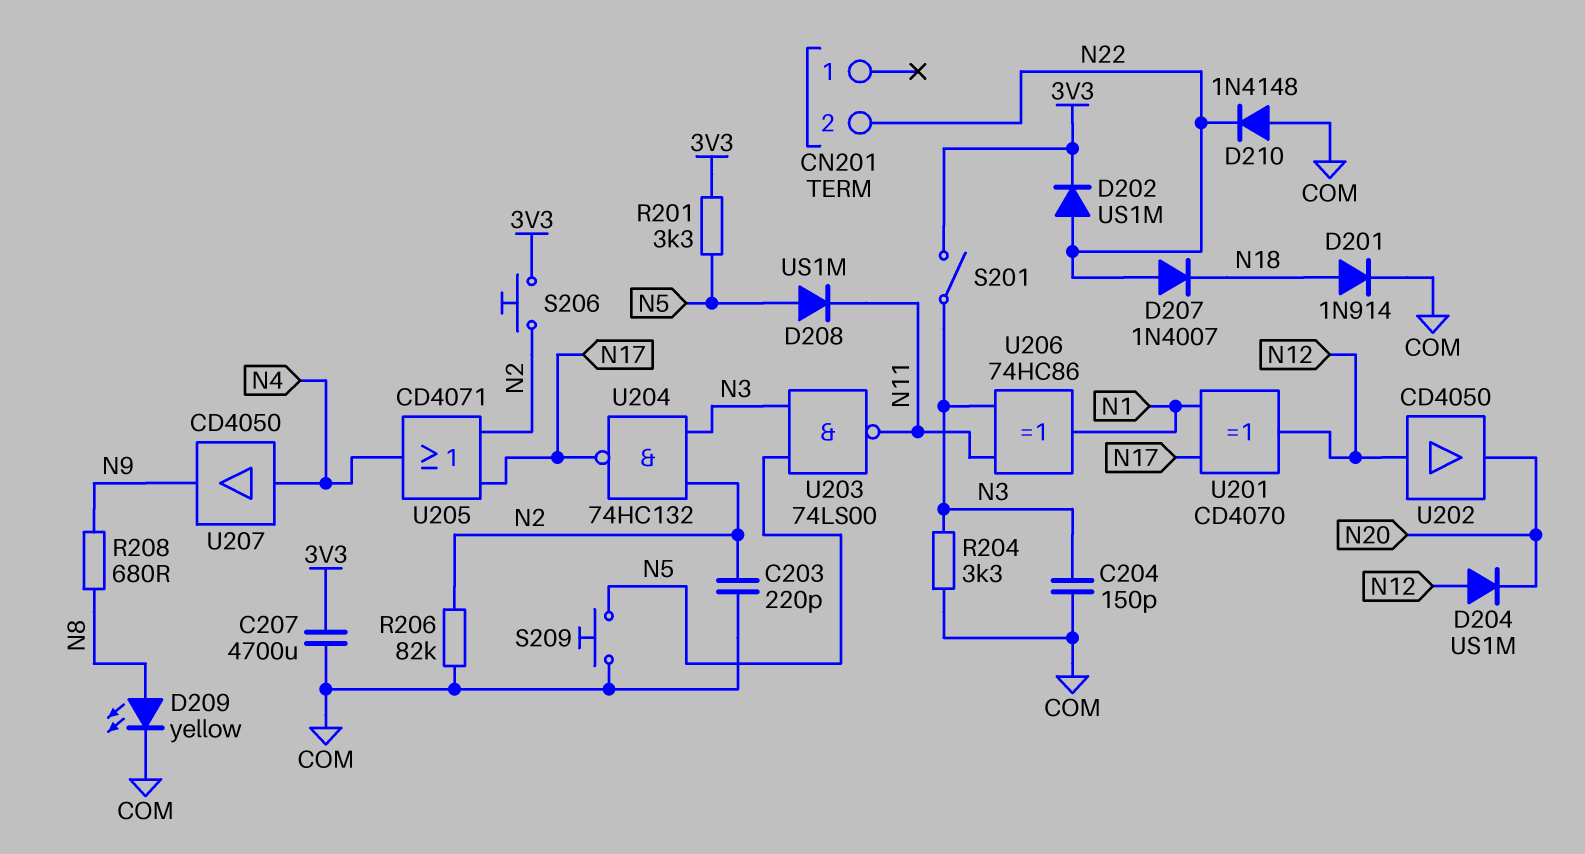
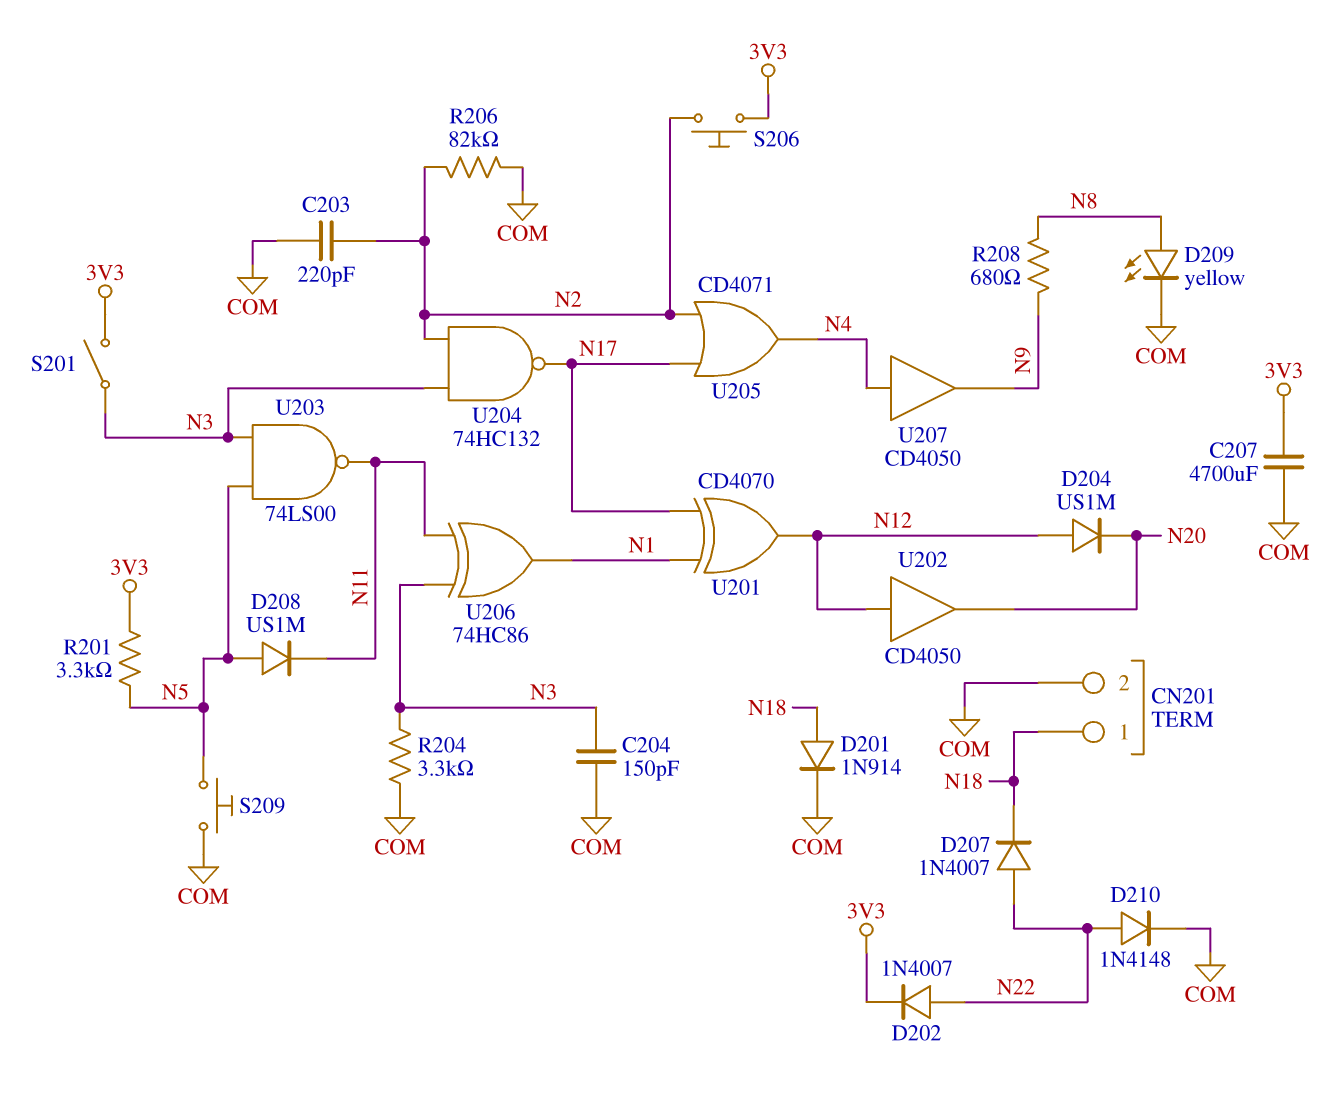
CN201 pin 1: none -> N18
CN201 pin 2: N22 -> COM
D202: diode US1M (A N22, K 3V3) -> diode 1N4007 (A N22, K 3V3)
D210: diode 1N4148 (A COM, K N22) -> diode 1N4148 (A N22, K COM)

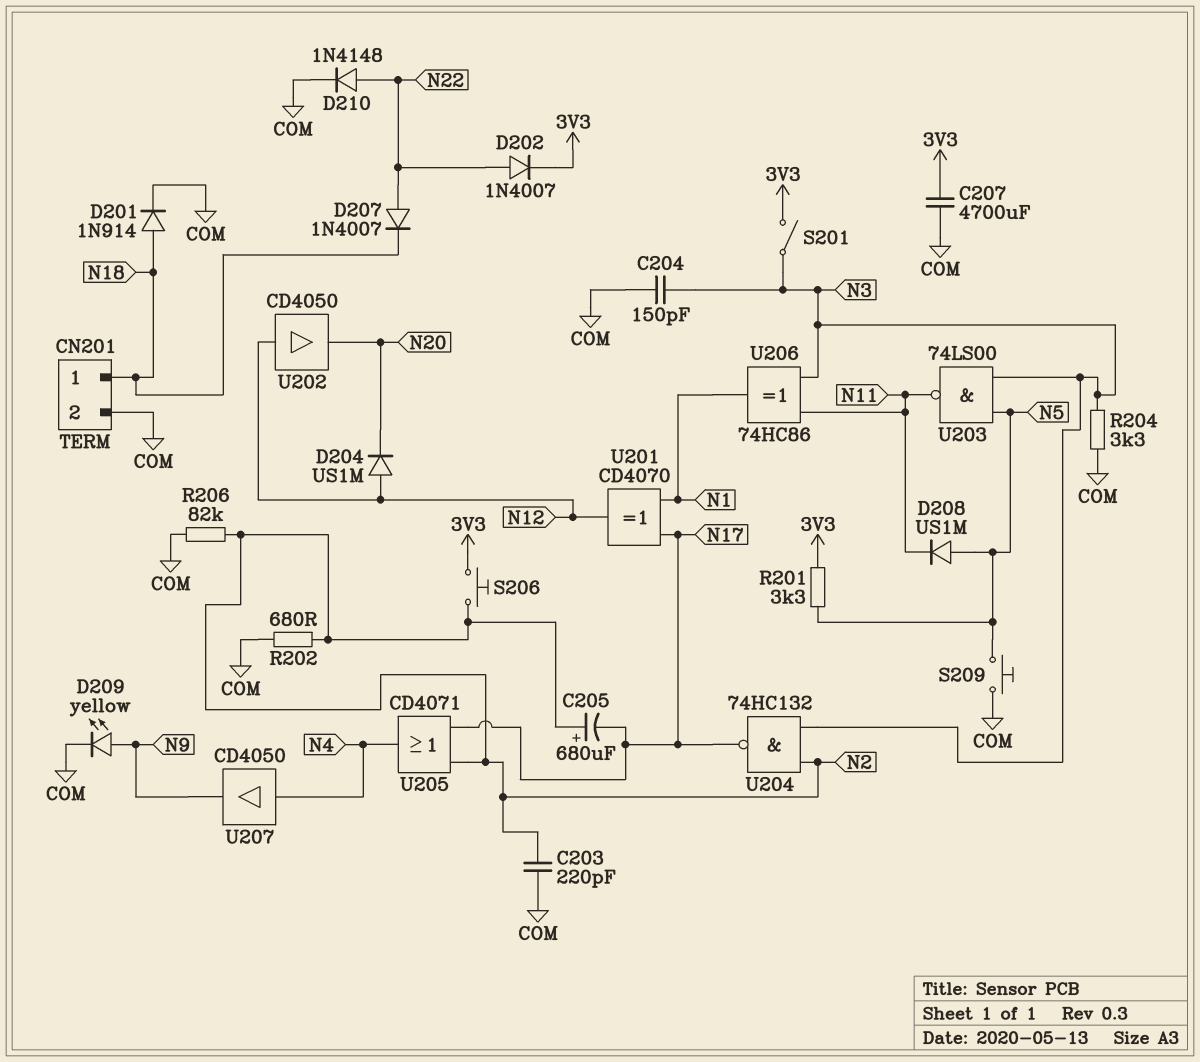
C205: none -> 680uF (plus N2, minus N17)
D209: LED yellow (A N8, K COM) -> LED yellow (A N9, K COM)
R202: none -> 680 (COM, N2)
R208: 680 (N8, N9) -> none

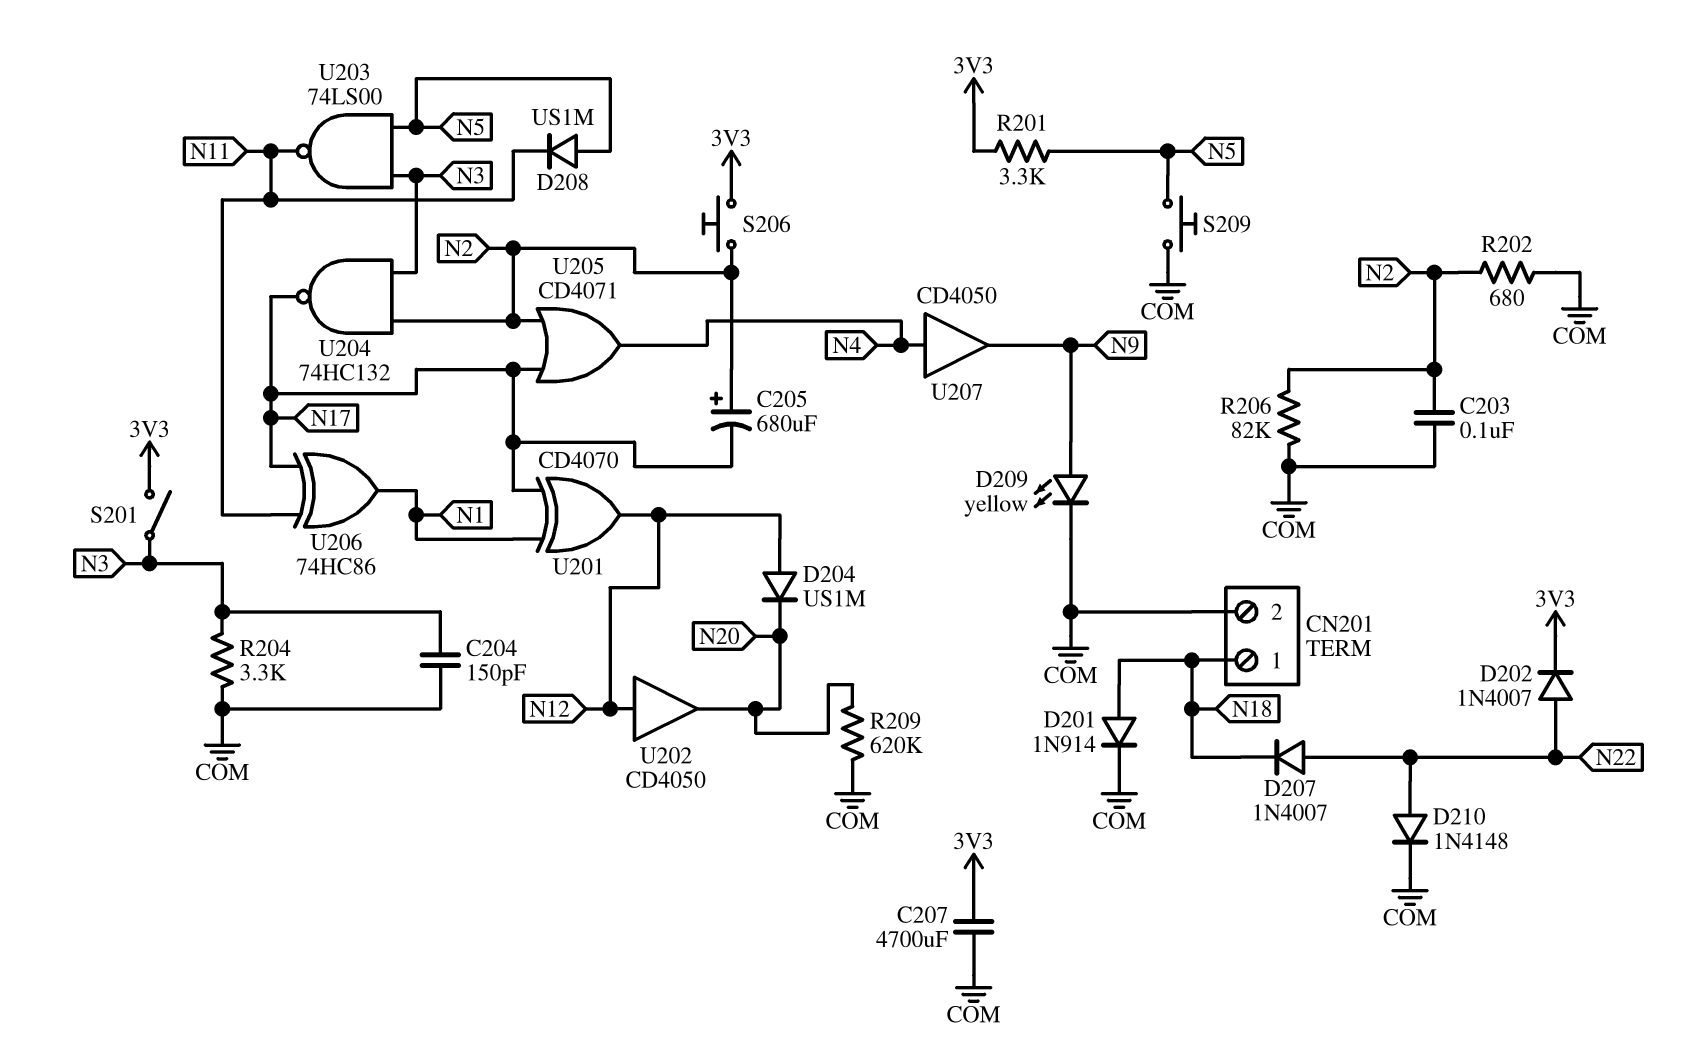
C203: 220pF (COM, N2) -> 100nF (COM, N2)
R209: none -> 620k (COM, N20)
U206: XOR 74HC86 (in N3, in N11, out N1) -> XOR 74HC86 (in N11, in N17, out N1)

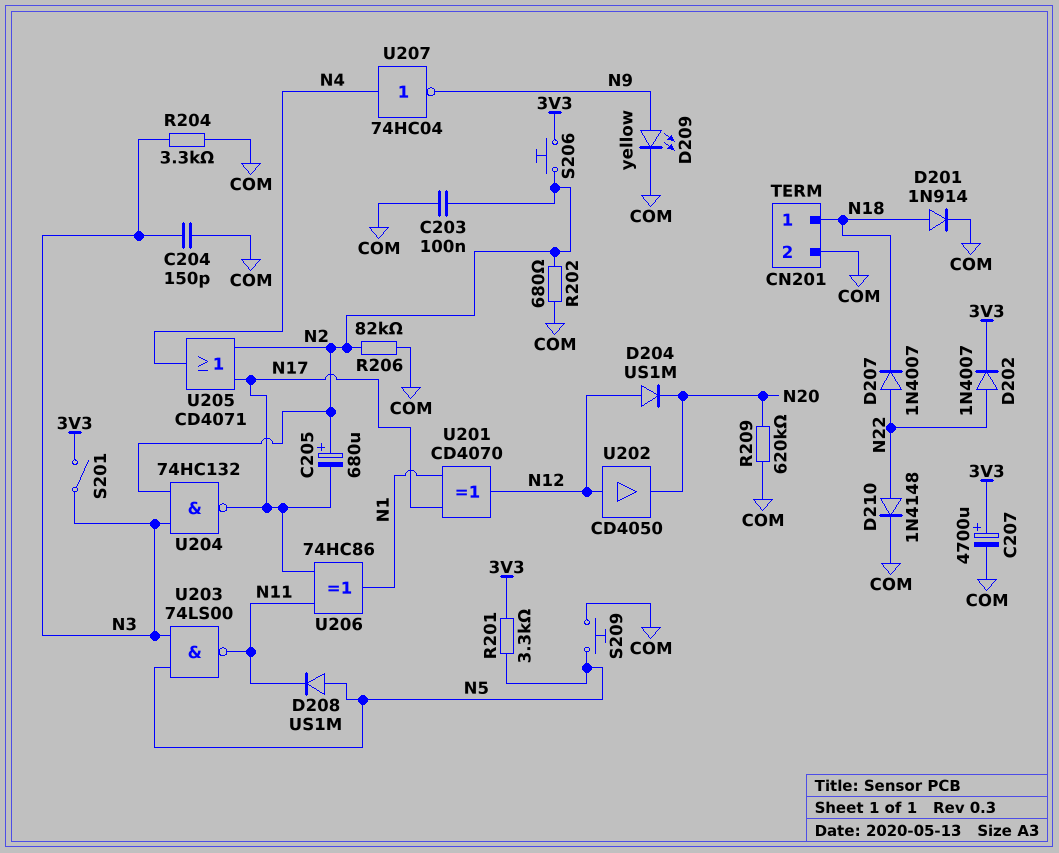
C207: 4700uF (3V3, COM) -> 4700uF (plus 3V3, minus COM)
U207: buffer CD4050 (in N4, out N9) -> NOT 74HC04 (in N4, out N9)

